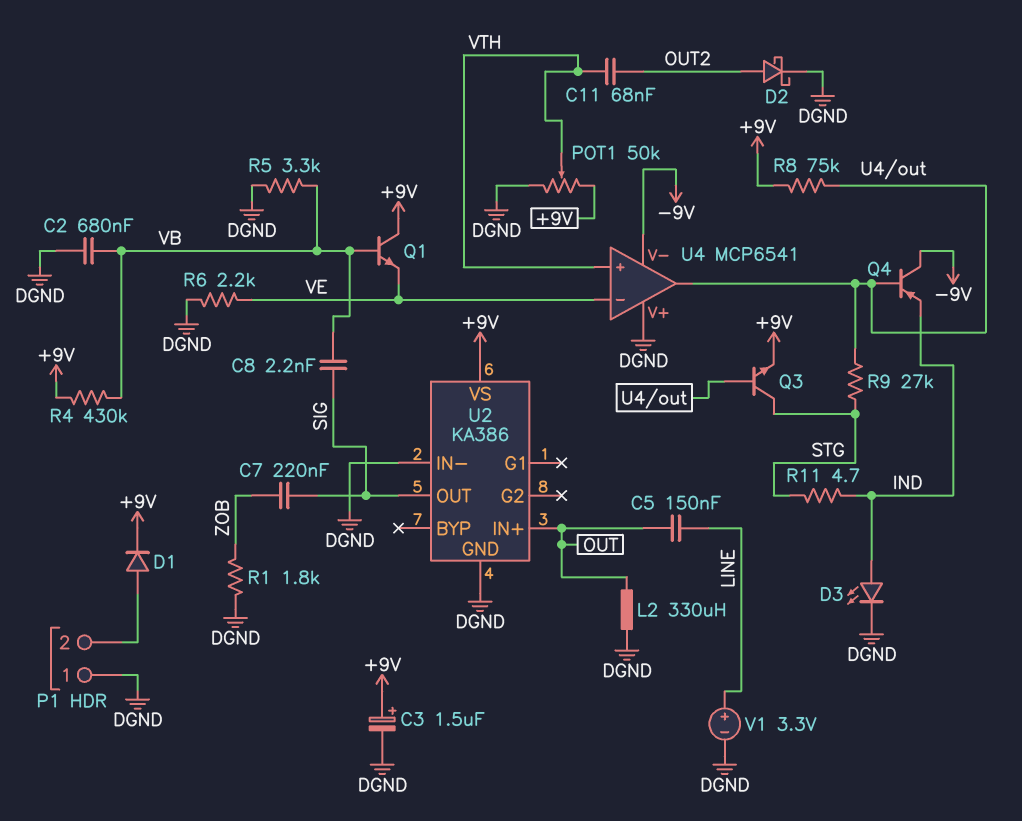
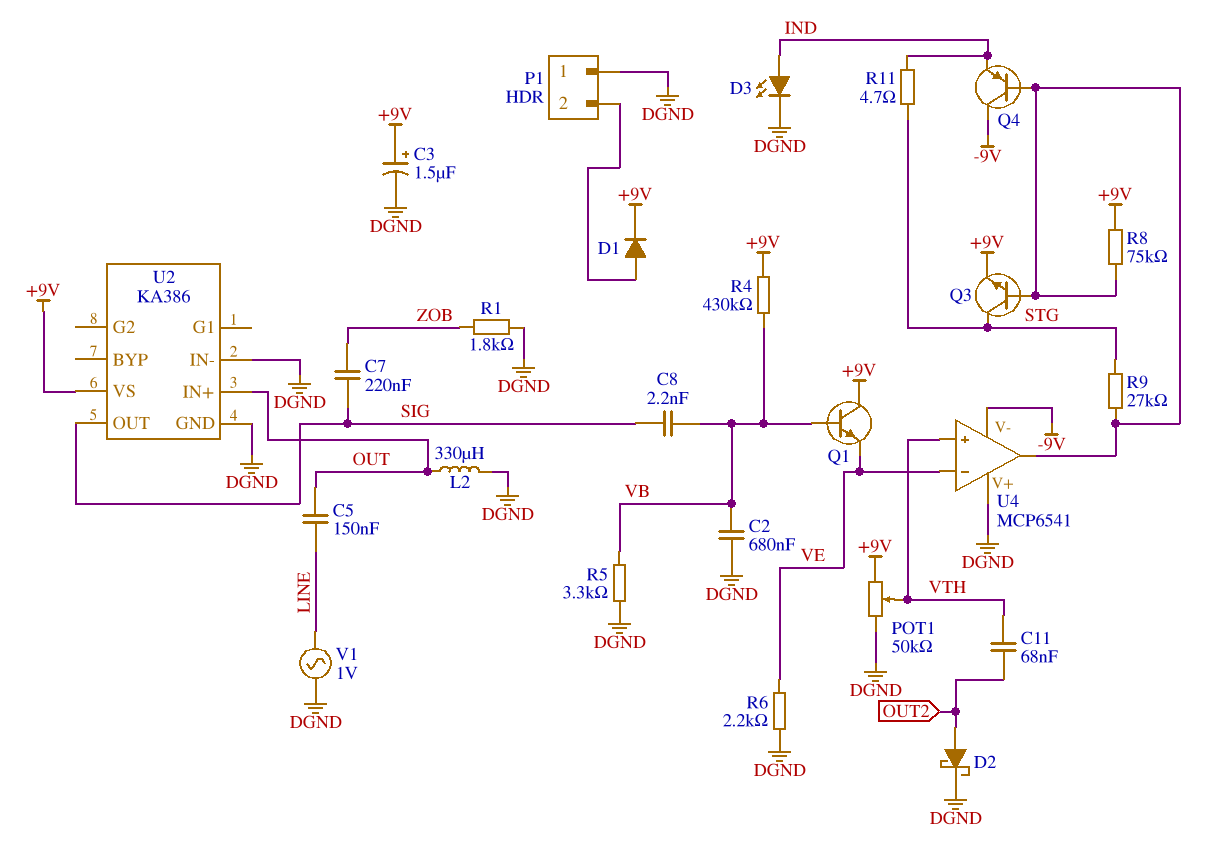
V1: 3.3V (plus LINE, minus DGND) -> AC 1V (DGND, LINE)

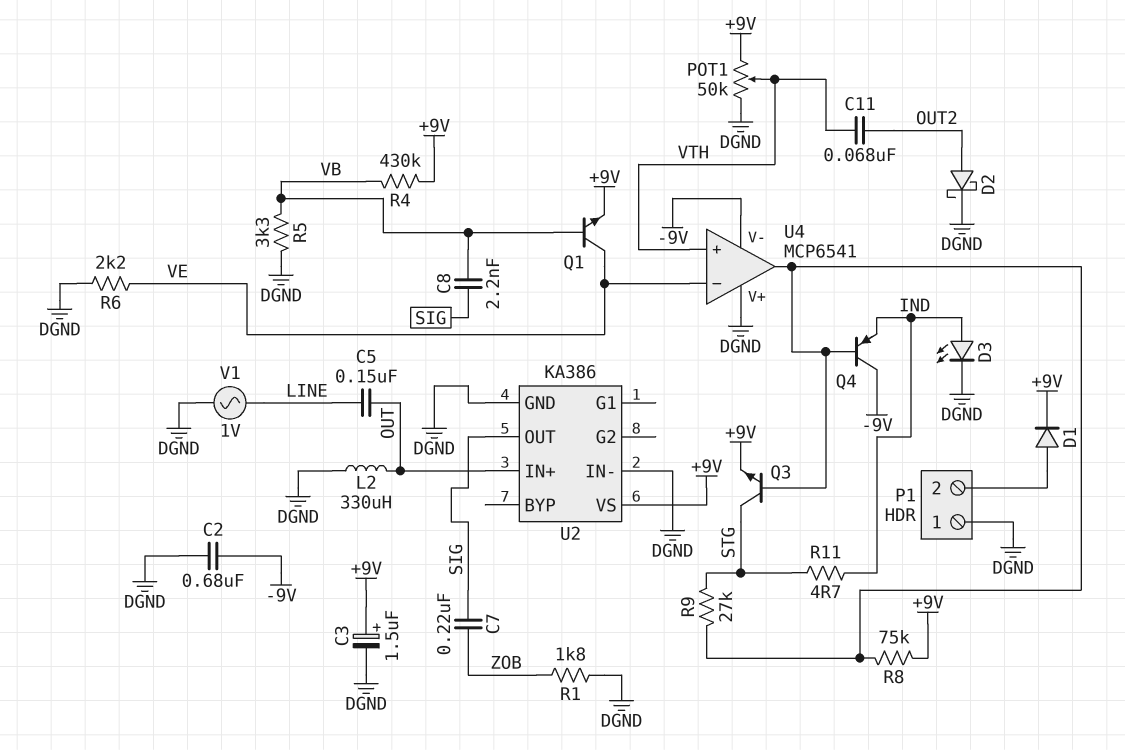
C2: 680nF (DGND, VB) -> 680nF (-9V, DGND)
Q1: NPN (B VB, C +9V, E VE) -> NPN (B VB, C VE, E +9V)

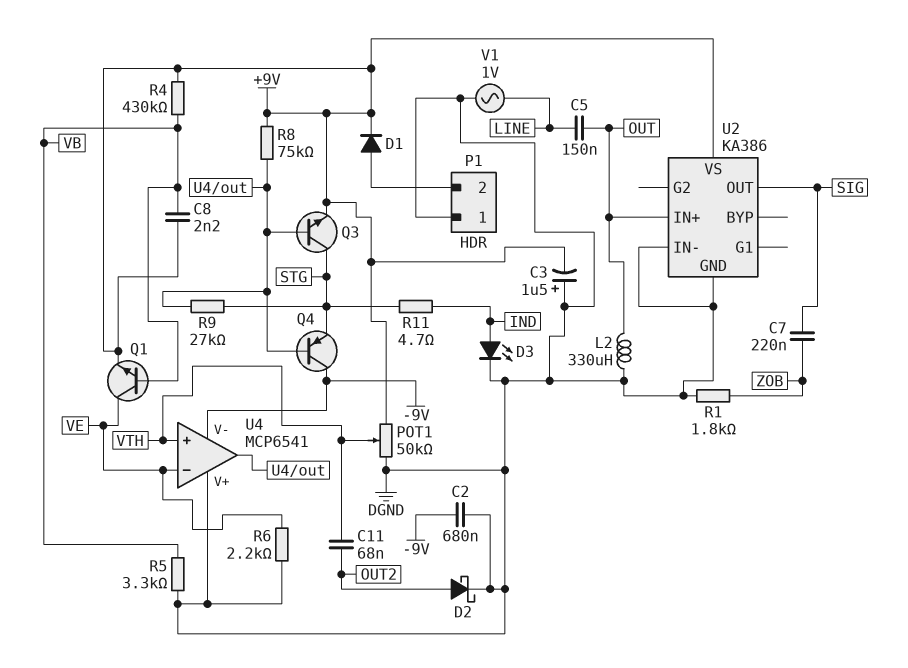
C3: 1.5uF (plus +9V, minus DGND) -> 1.5uF (plus DGND, minus +9V)
C8: 2.2nF (SIG, VB) -> 2.2nF (+9V, VB)
Q4: PNP (B U4/out, C -9V, E IND) -> PNP (B U4/out, C -9V, E STG)

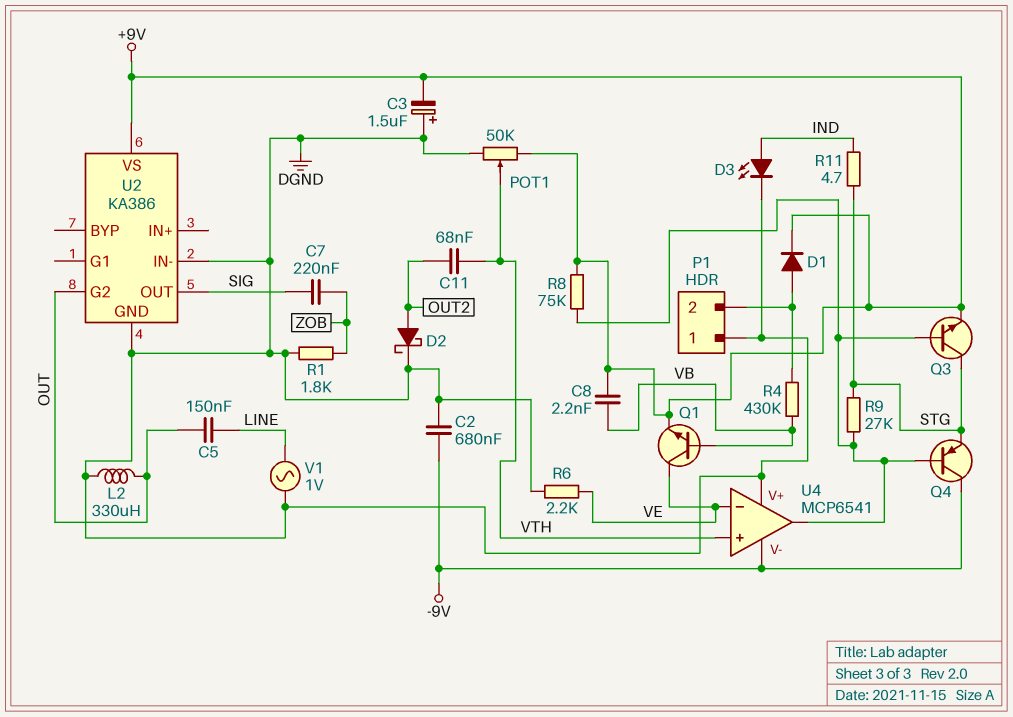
R4: 430k (+9V, VB) -> 430k (P1/2, VB)
R5: 3.3k (DGND, VB) -> none
U2 pin G2: none -> OUT
U2 pin IN+: OUT -> none

